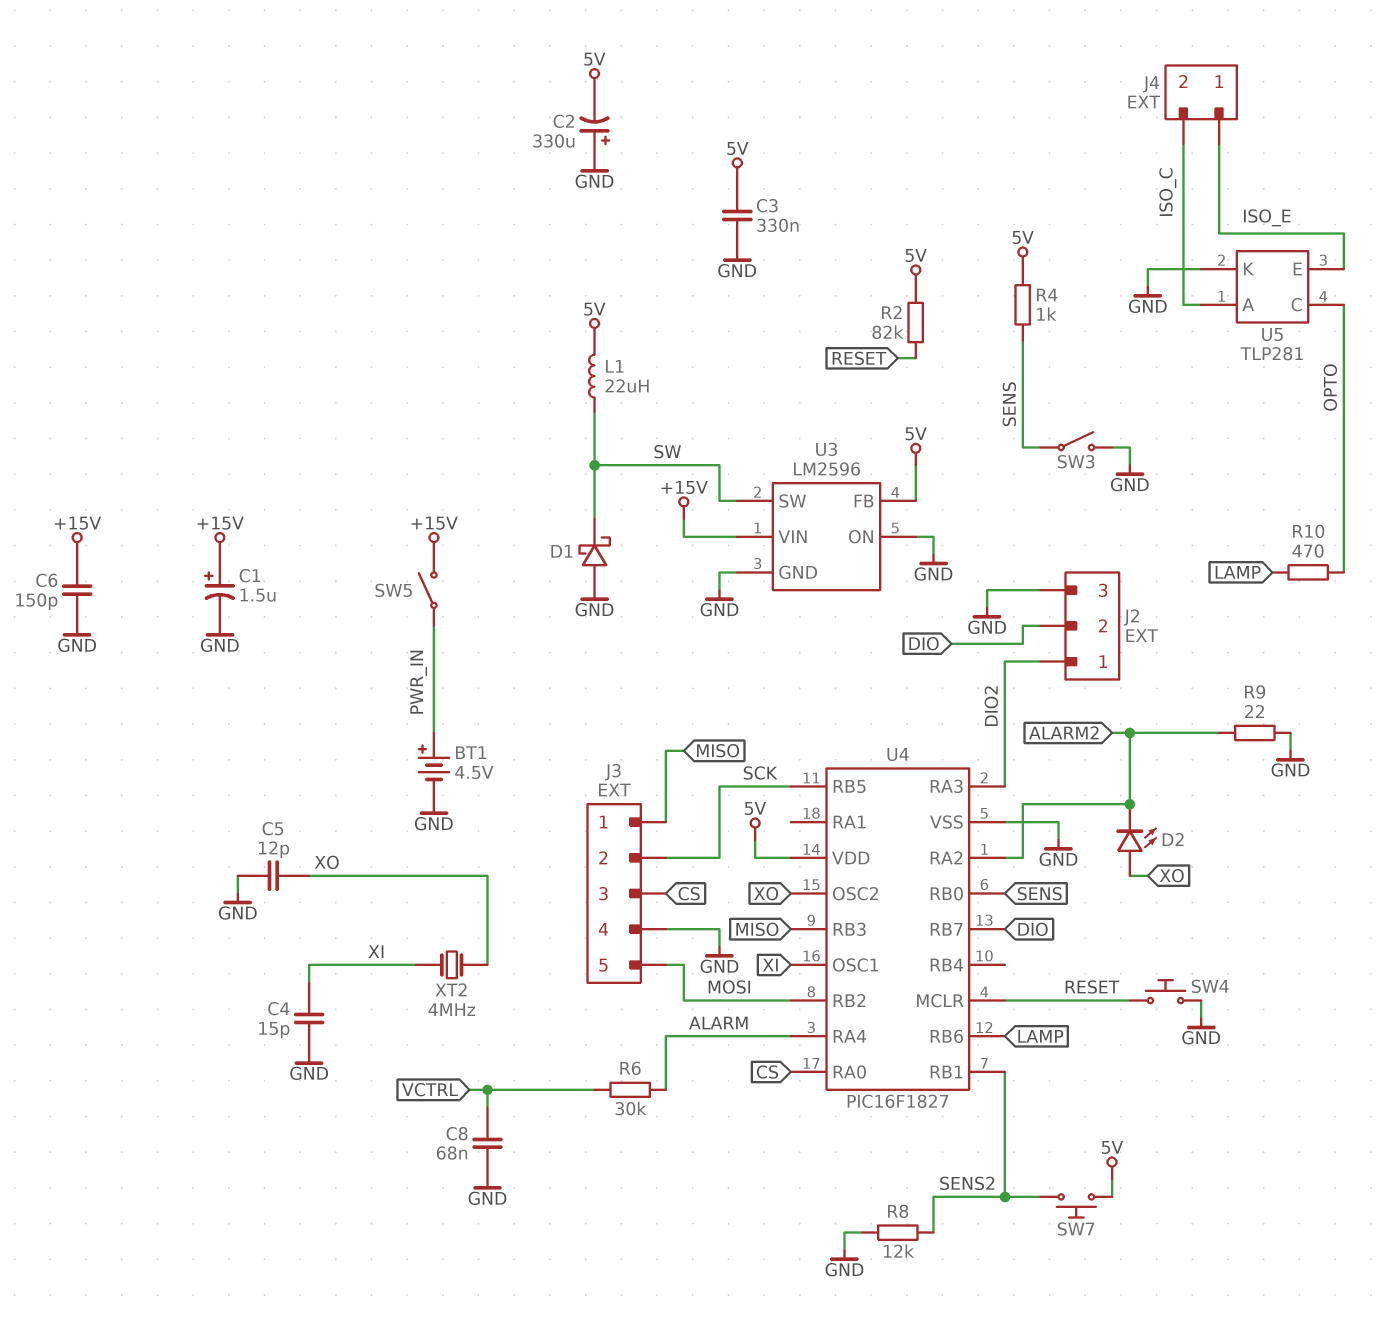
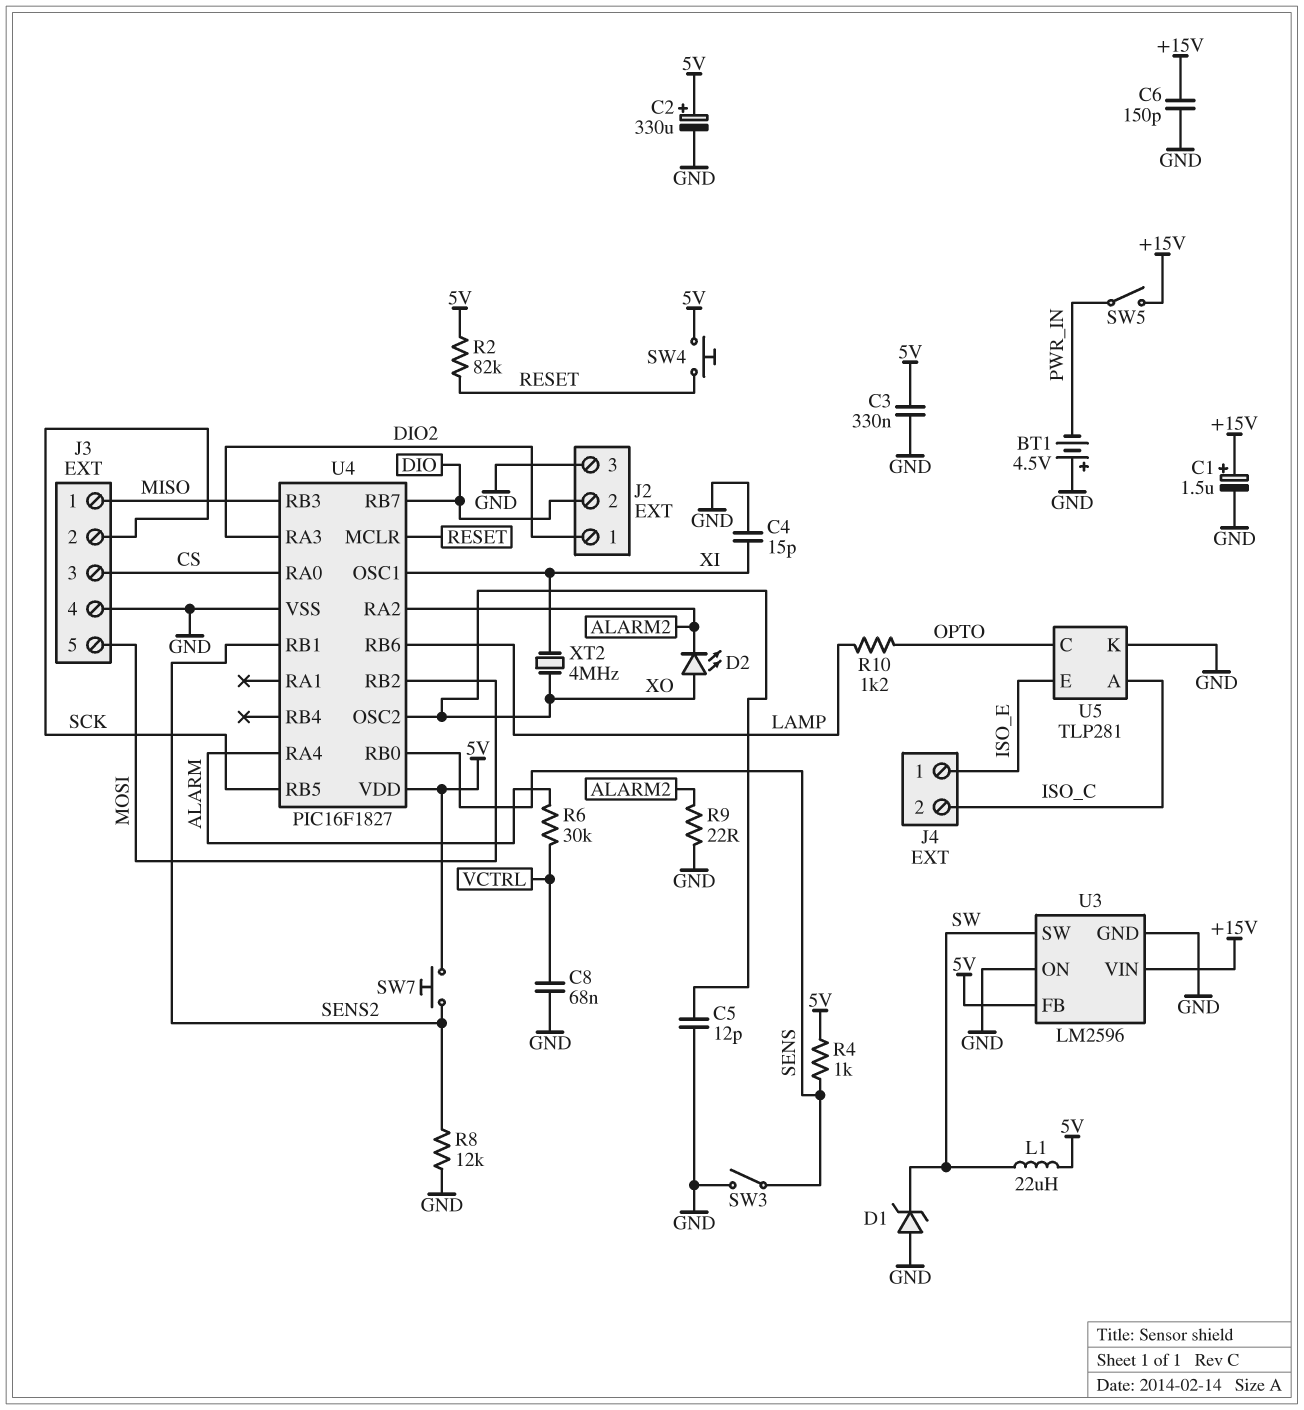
BT1: 4.5V (plus PWR_IN, minus GND) -> 4.5V (plus GND, minus PWR_IN)
C2: 330uF (plus GND, minus 5V) -> 330uF (plus 5V, minus GND)
D1: schottky (A GND, K SW) -> zener (A GND, K SW)
R10: 470 (LAMP, OPTO) -> 1.2k (LAMP, OPTO)
SW4: button (GND, RESET) -> button (5V, RESET)

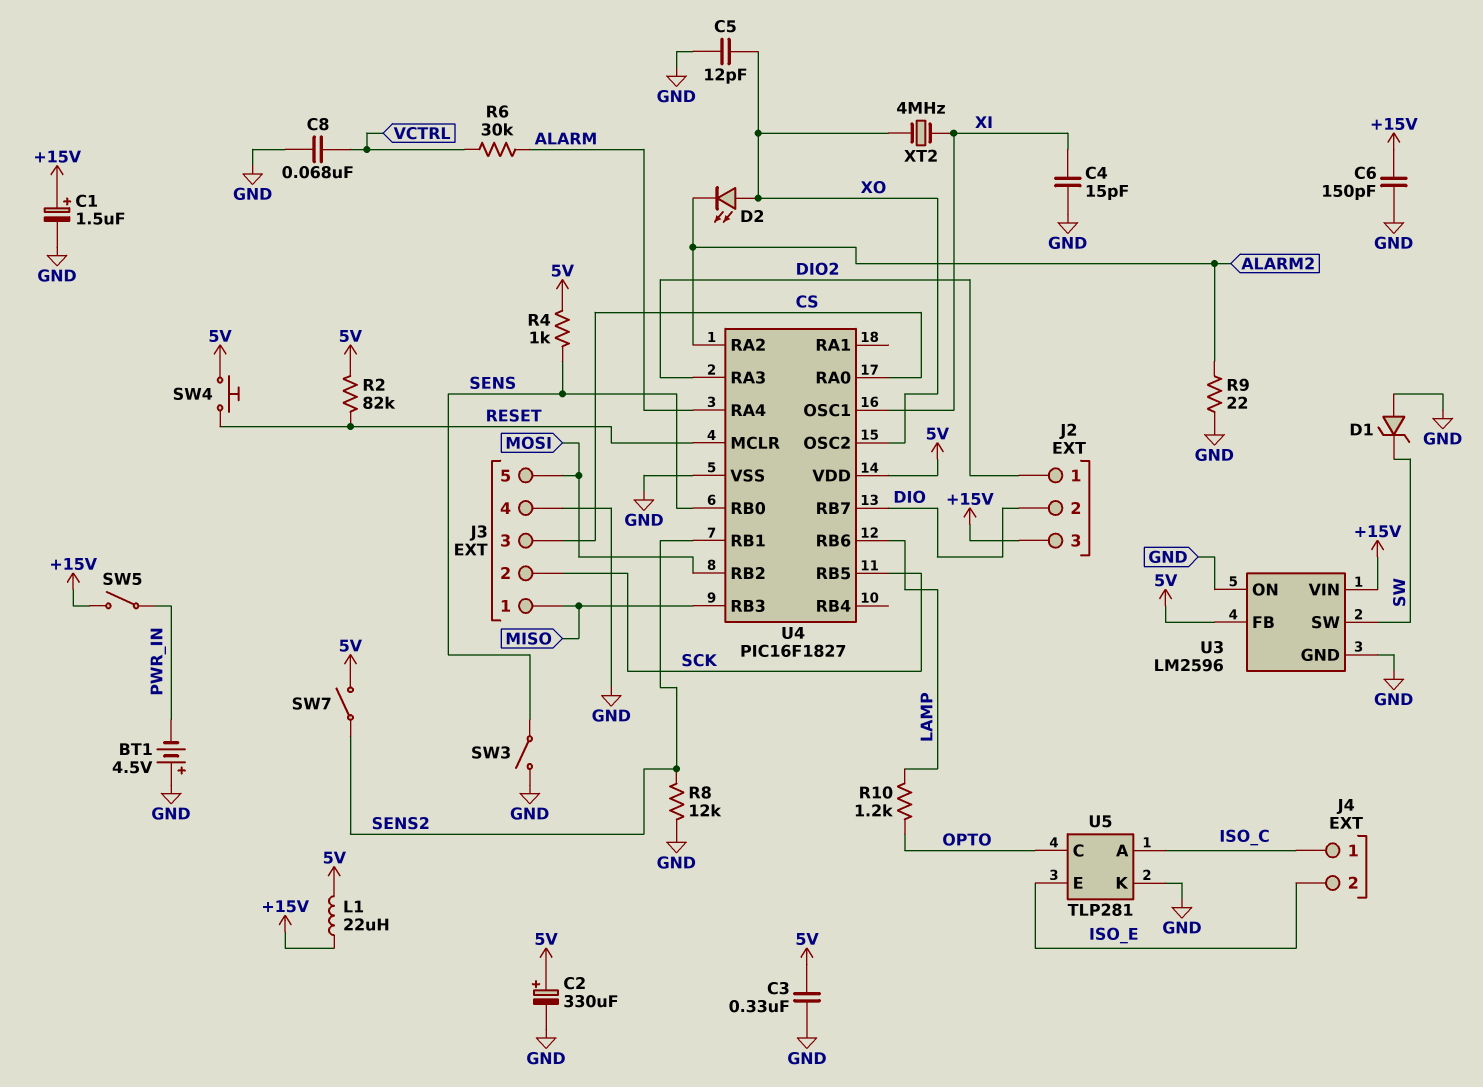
J2 pin 3: GND -> +15V
J4 pin 1: ISO_E -> ISO_C
J4 pin 2: ISO_C -> ISO_E
L1: 22uH (5V, SW) -> 22uH (+15V, 5V)
SW7: button (5V, SENS2) -> switch (5V, SENS2)

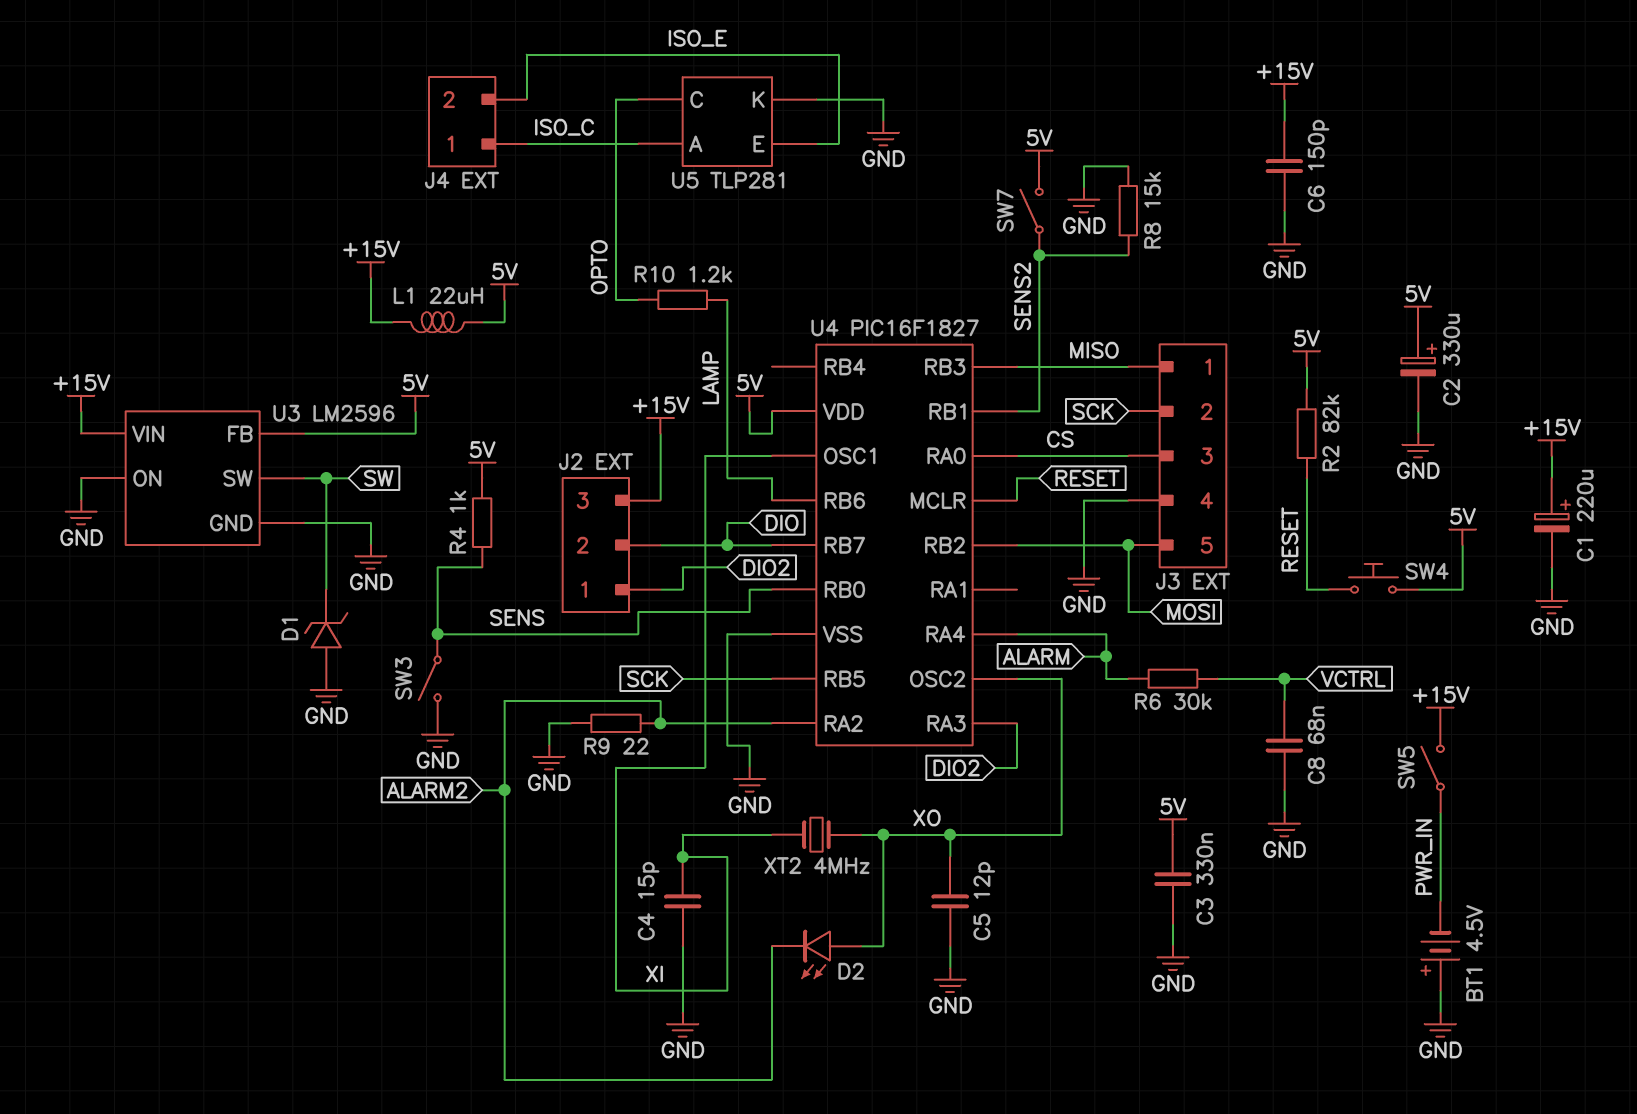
C1: 1.5uF (plus +15V, minus GND) -> 220uF (plus +15V, minus GND)
R8: 12k (GND, SENS2) -> 15k (GND, SENS2)

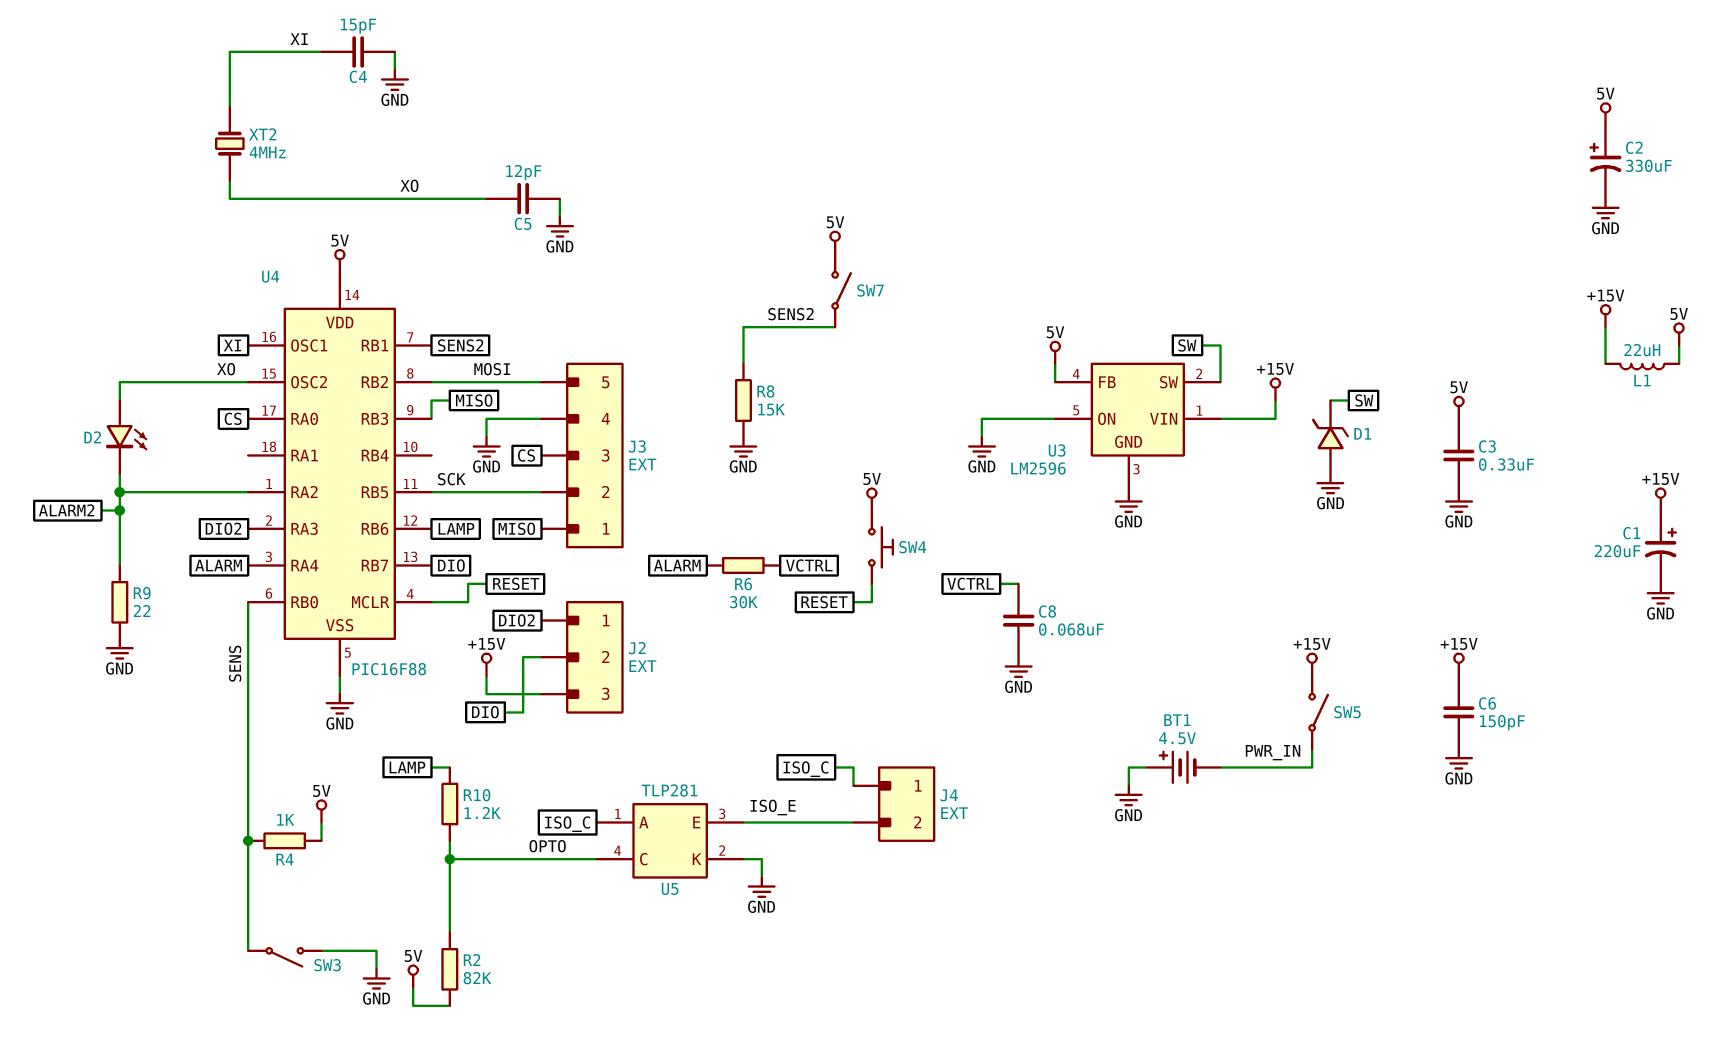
R2: 82k (5V, RESET) -> 82k (5V, OPTO)
U4: PIC16F1827 -> PIC16F88

